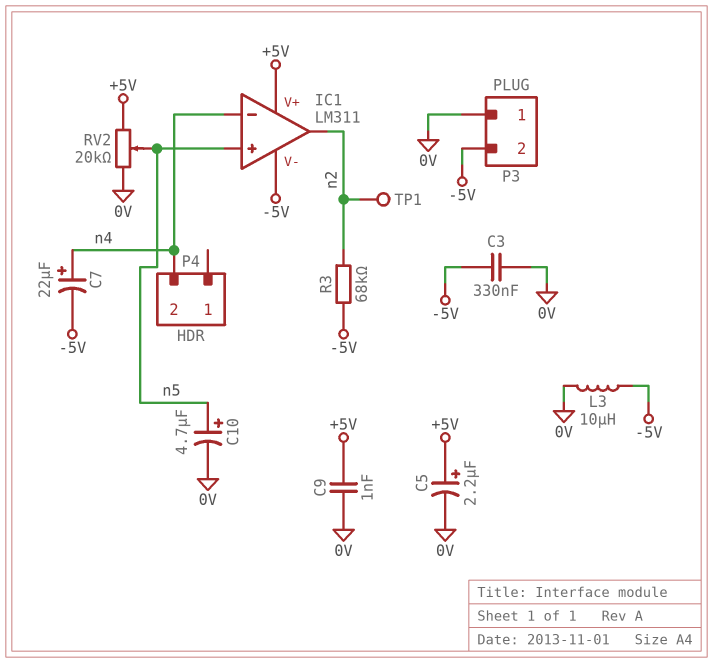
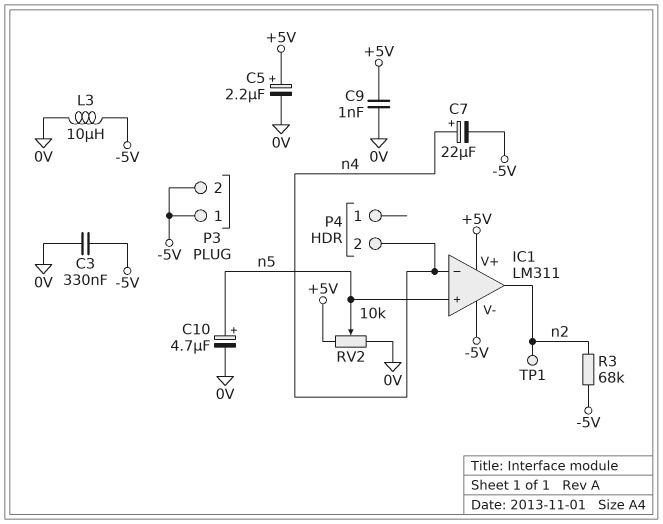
P3 pin 1: 0V -> -5V
RV2: 20k (+5V, 0V, wiper n5) -> 10k (+5V, 0V, wiper n5)

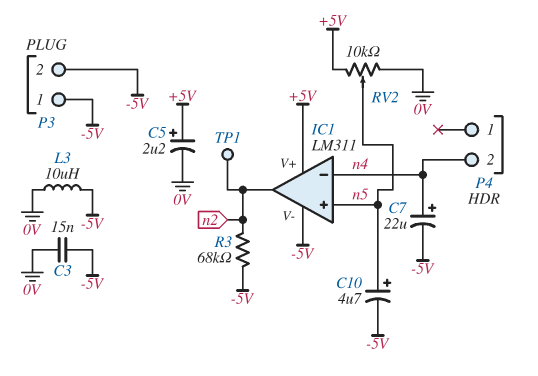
C3: 330nF (-5V, 0V) -> 15nF (-5V, 0V)
C9: 1nF (+5V, 0V) -> none
C10: 4.7uF (plus n5, minus 0V) -> 4.7uF (plus n5, minus -5V)

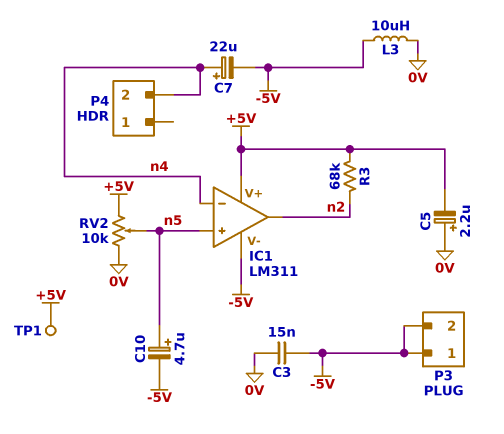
C5: 2.2uF (plus +5V, minus 0V) -> 2.2uF (plus 0V, minus +5V)
R3: 68k (-5V, n2) -> 68k (+5V, n2)
TP1: test point (n2) -> test point (+5V)

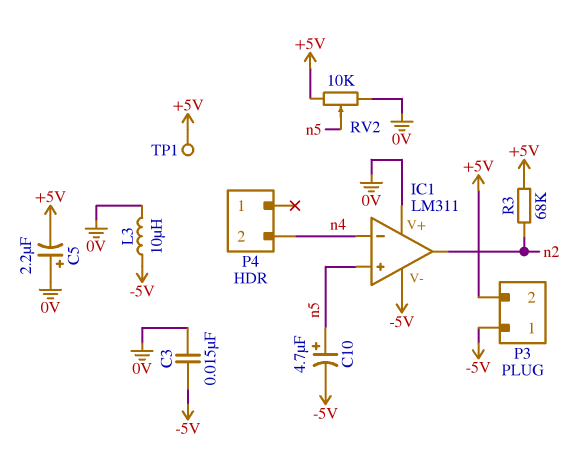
C7: 22uF (plus n4, minus -5V) -> none
IC1 pin V+: +5V -> 0V
P3 pin 2: -5V -> +5V

